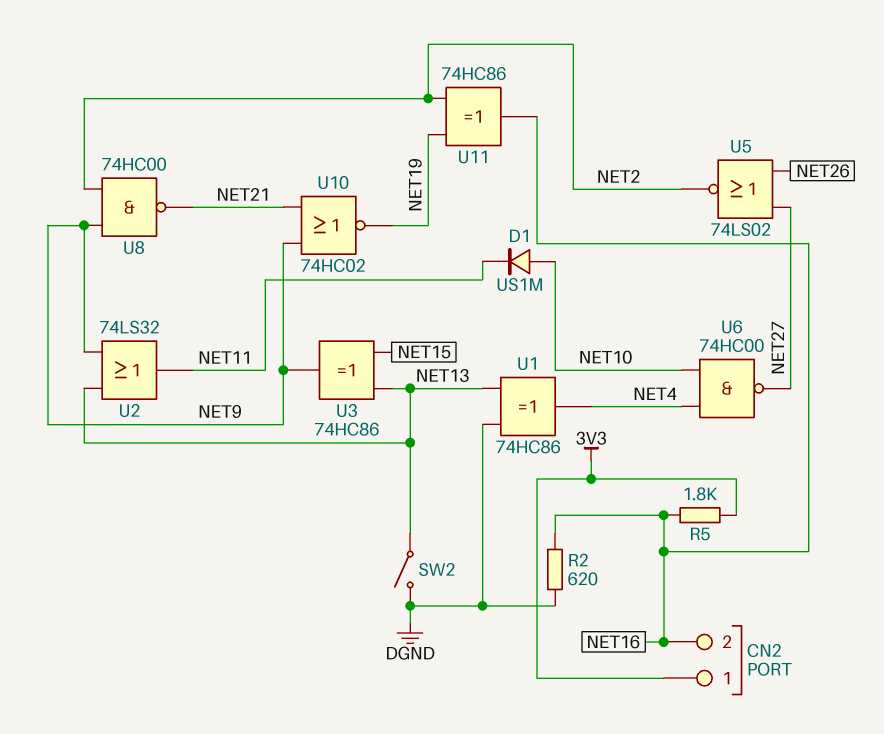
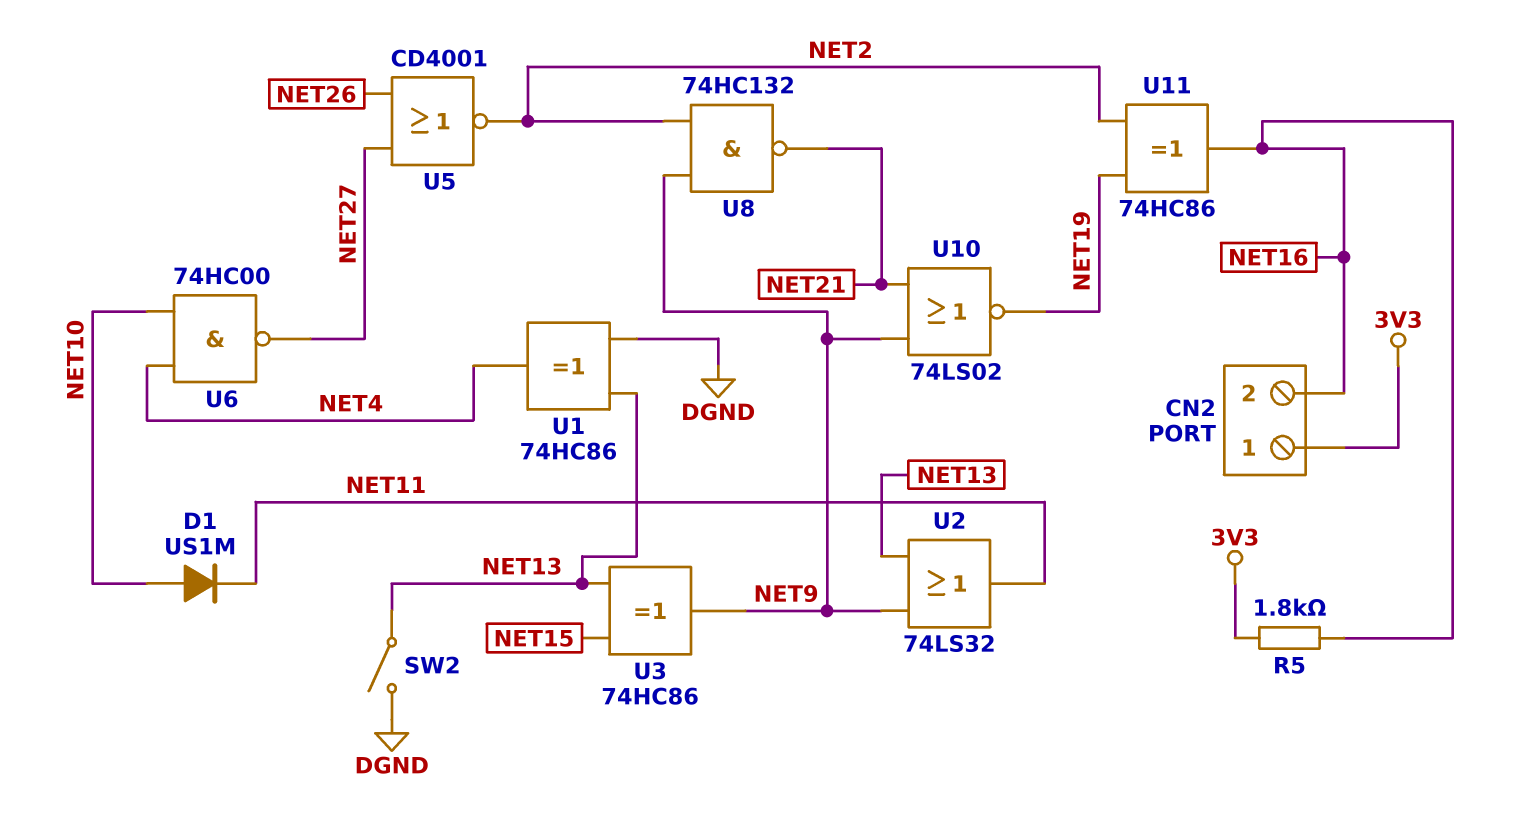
R2: 620 (DGND, NET16) -> none
U5: NOR 74LS02 (in NET26, in NET27, out NET2) -> NOR CD4001 (in NET26, in NET27, out NET2)
U8: NAND 74HC00 (in NET2, in NET9, out NET21) -> NAND 74HC132 (in NET2, in NET9, out NET21)
U10: NOR 74HC02 (in NET9, in NET21, out NET19) -> NOR 74LS02 (in NET9, in NET21, out NET19)

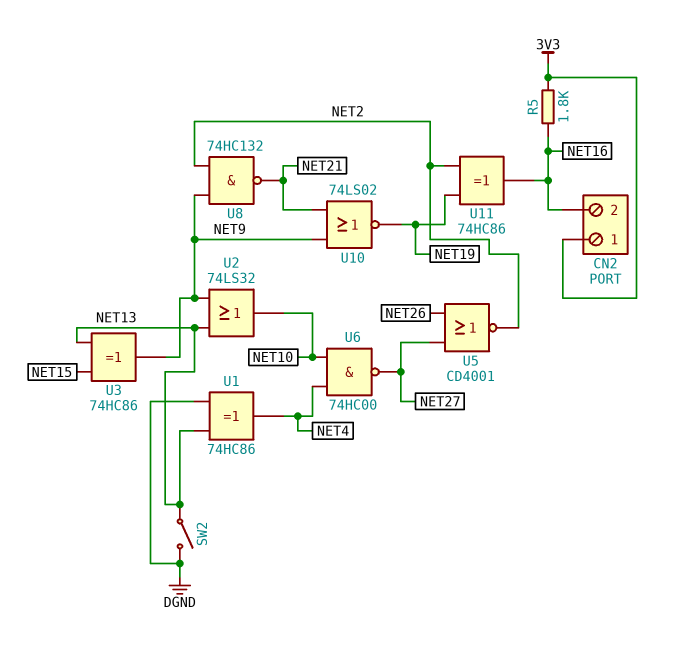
D1: diode US1M (A NET10, K NET11) -> none
U2: OR 74LS32 (in NET9, in NET13, out NET11) -> OR 74LS32 (in NET9, in NET13, out NET10)

